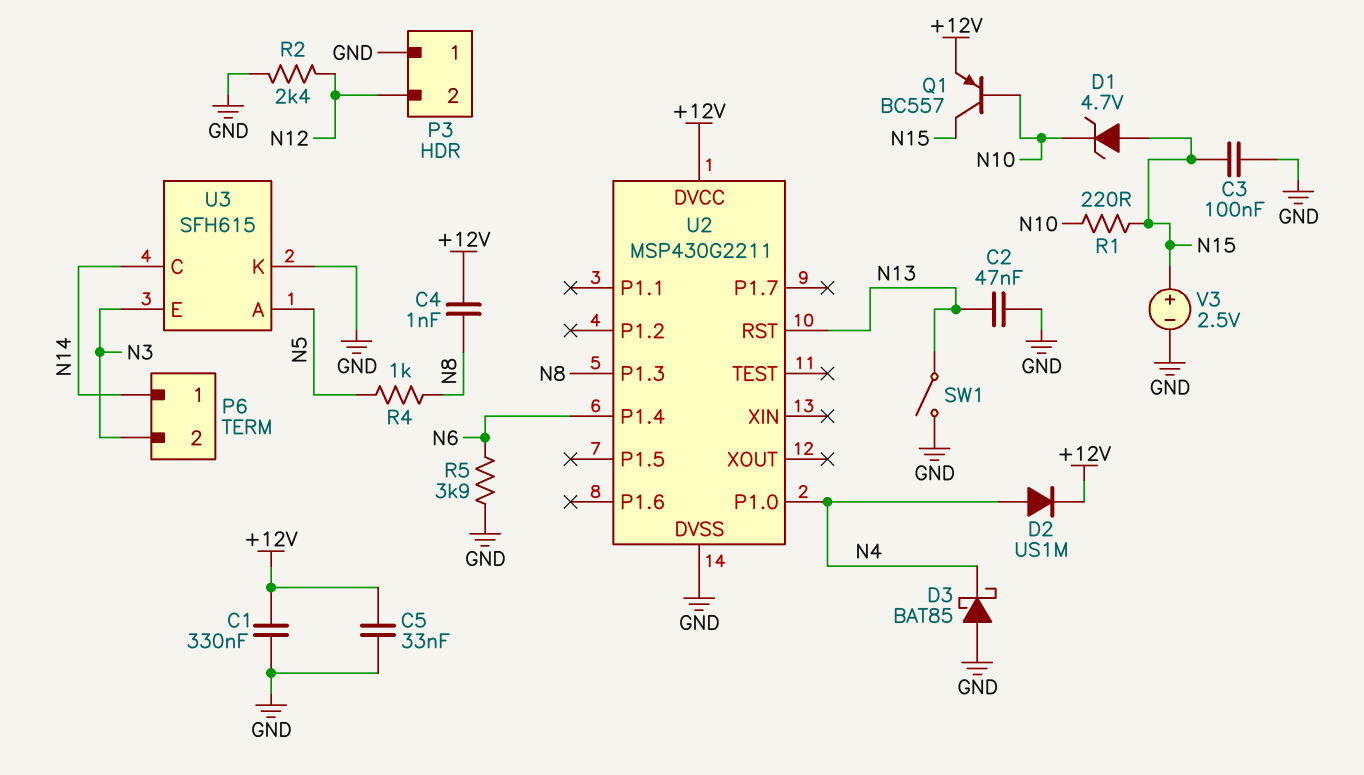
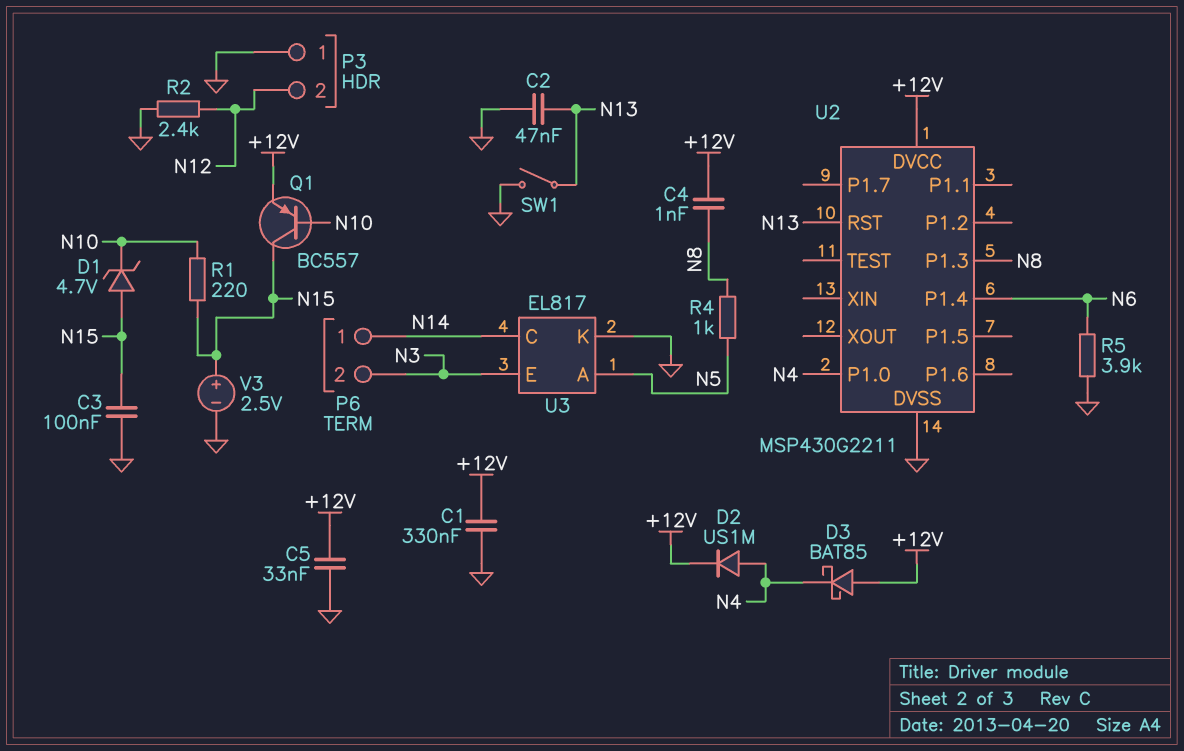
D3: schottky BAT85 (A GND, K N4) -> schottky BAT85 (A +12V, K N4)
U3: SFH615 -> EL817

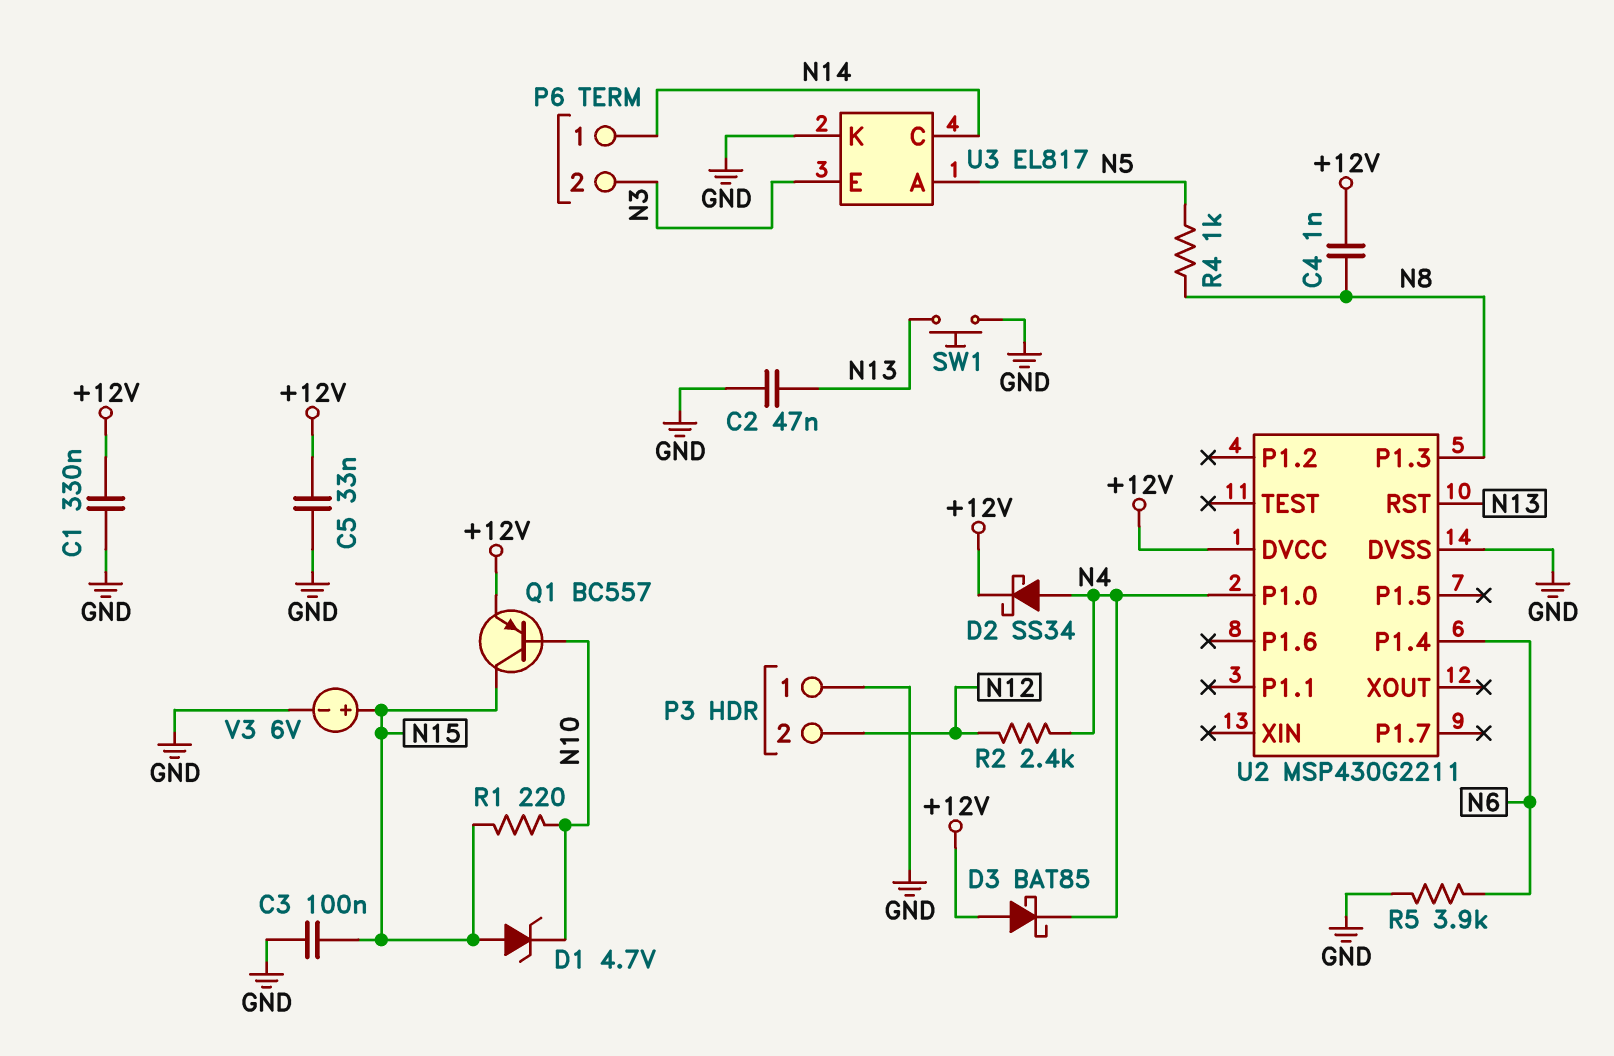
D2: diode US1M (A N4, K +12V) -> schottky SS34 (A N4, K +12V)
R2: 2.4k (GND, N12) -> 2.4k (N4, N12)
SW1: switch (GND, N13) -> button (GND, N13)
V3: 2.5V (plus N15, minus GND) -> 6V (plus N15, minus GND)

